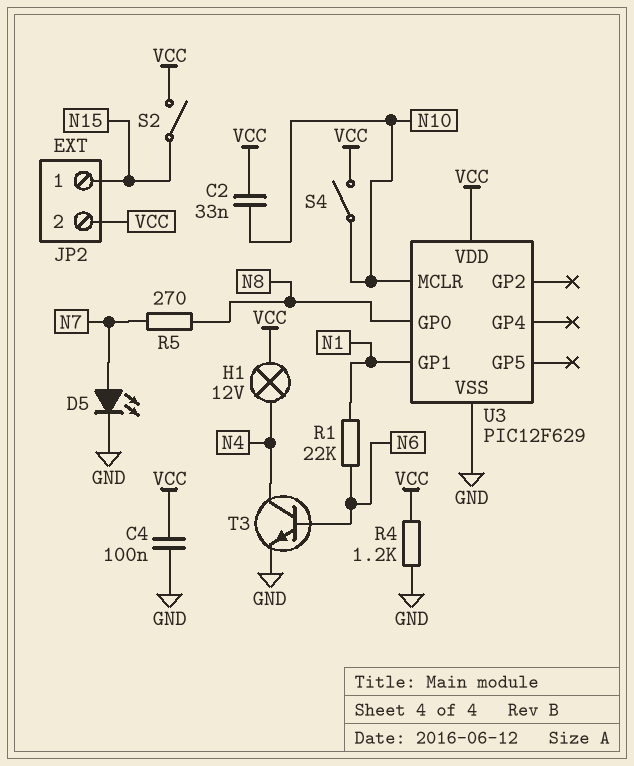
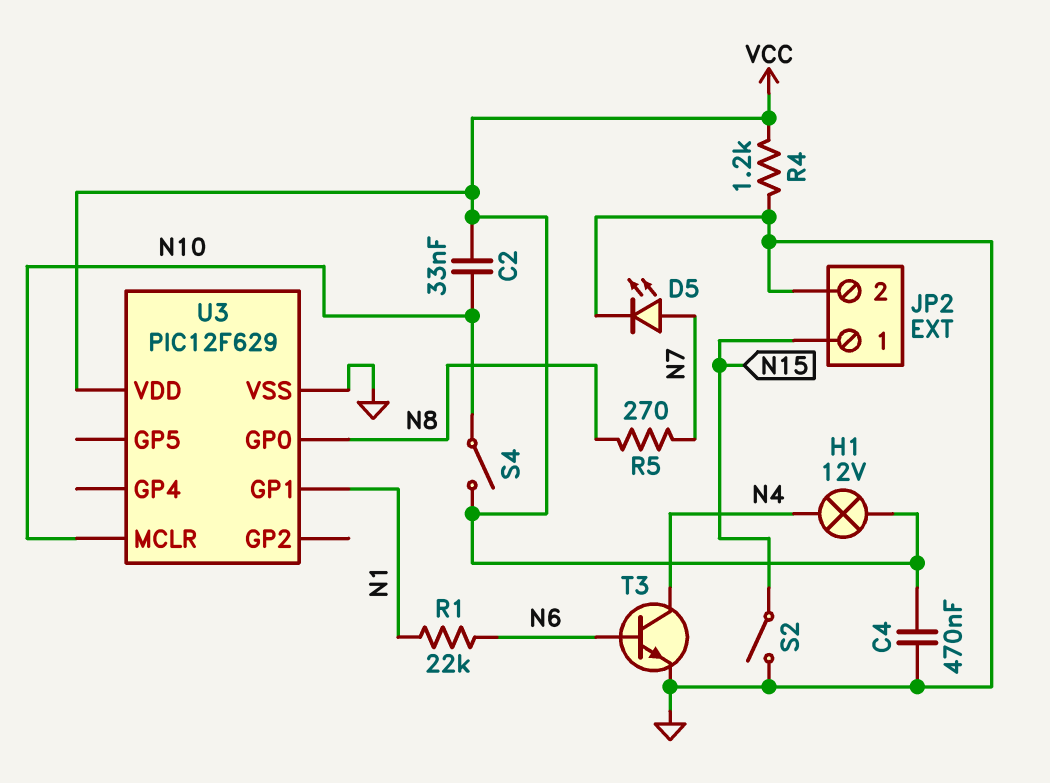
C4: 100nF (GND, VCC) -> 470nF (GND, VCC)
JP2 pin 2: VCC -> GND
S2: switch (N15, VCC) -> switch (GND, N15)

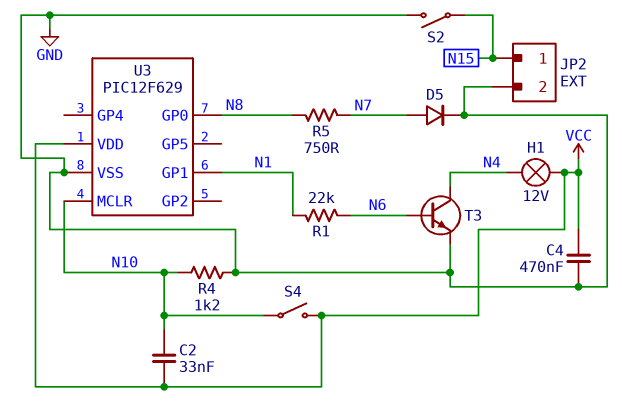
D5: LED (A N7, K GND) -> diode (A N7, K GND)
R4: 1.2k (GND, VCC) -> 1.2k (GND, N10)
R5: 270 (N7, N8) -> 750 (N7, N8)

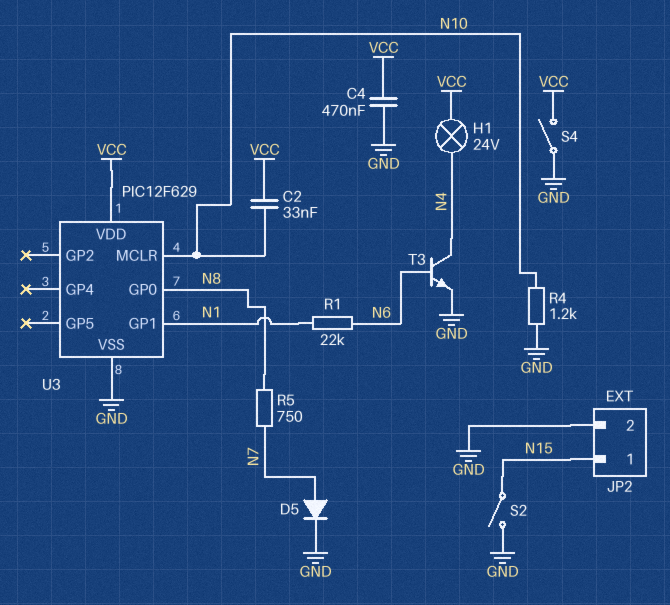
H1: lamp 12V (N4, VCC) -> lamp 24V (N4, VCC)
S4: switch (N10, VCC) -> switch (GND, VCC)

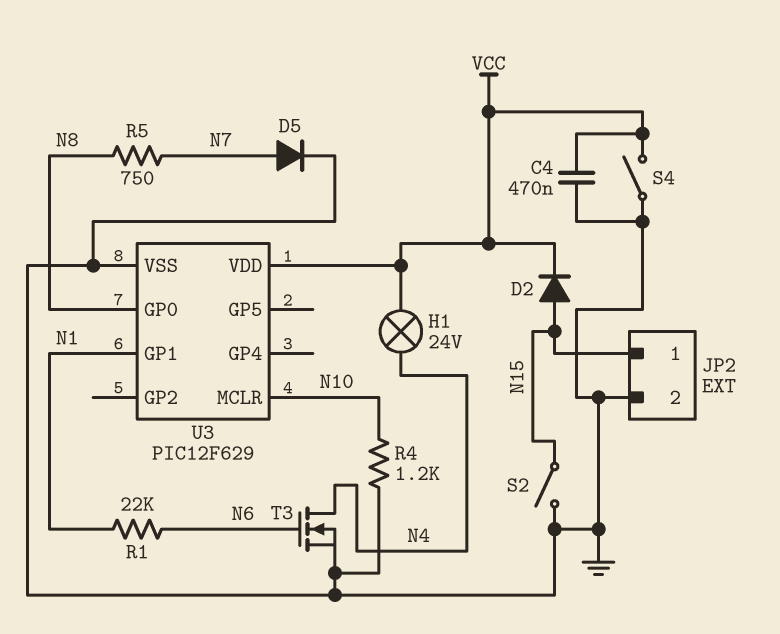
C2: 33nF (N10, VCC) -> none
D2: none -> diode (A N15, K VCC)
T3: NPN (B N6, C N4, E GND) -> NMOS (G N6, D N4, S GND)

